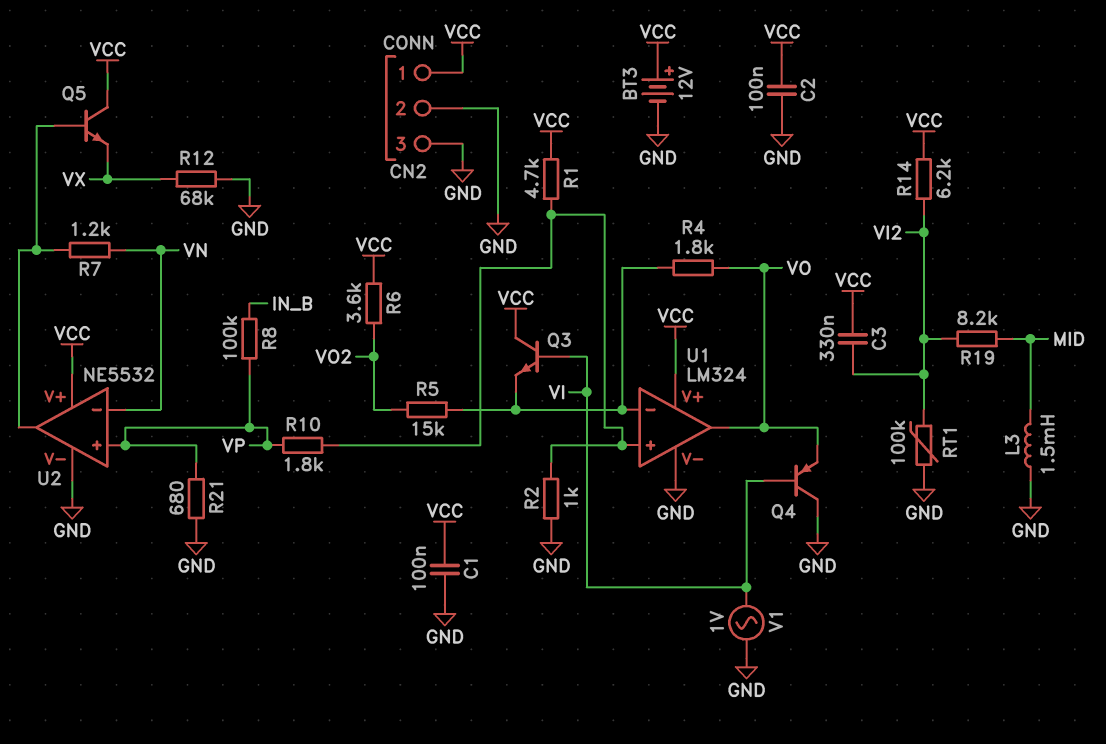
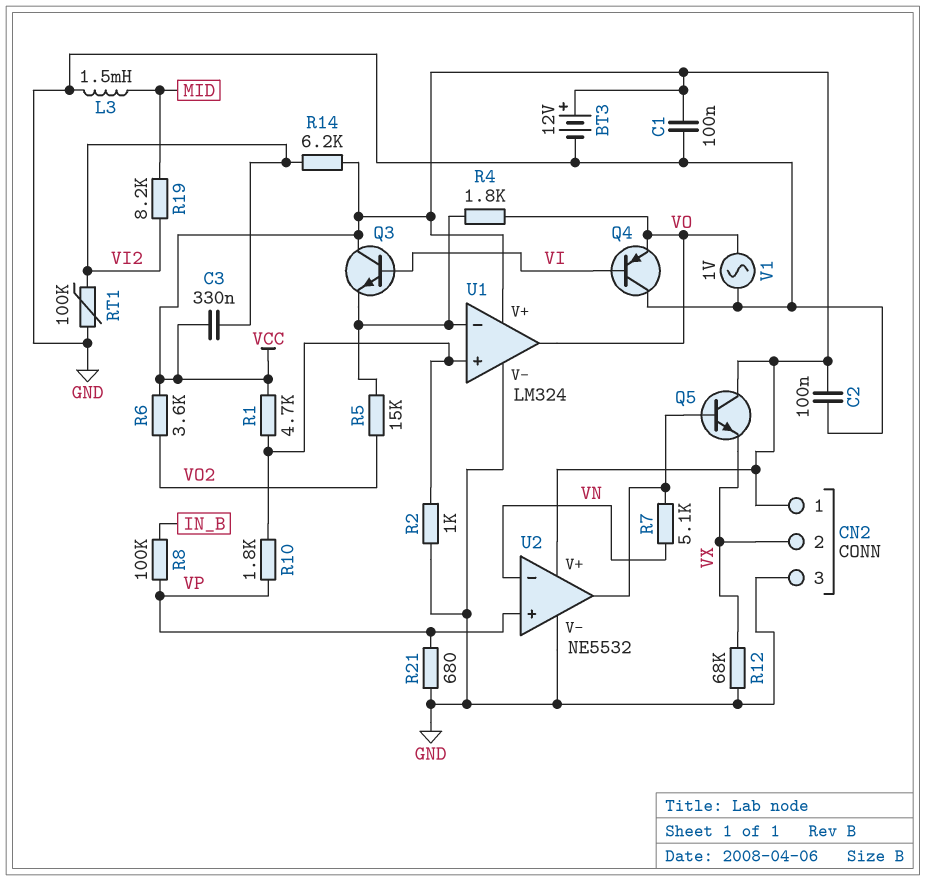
CN2 pin 2: GND -> VX
R7: 1.2k (U2/out, VN) -> 5.1k (U2/out, VN)
V1: AC 1V (GND, VI) -> AC 1V (GND, VO)

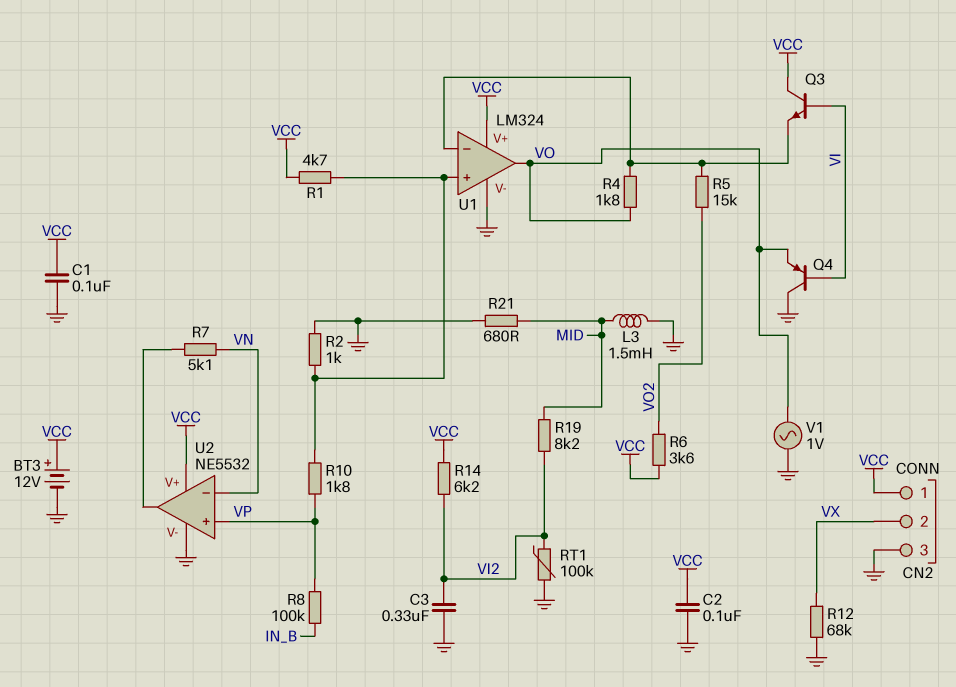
C3: 330nF (VCC, VI2) -> 330nF (GND, VI2)
Q5: NPN (B U2/out, C VCC, E VX) -> none
R21: 680 (GND, VP) -> 680 (GND, MID)

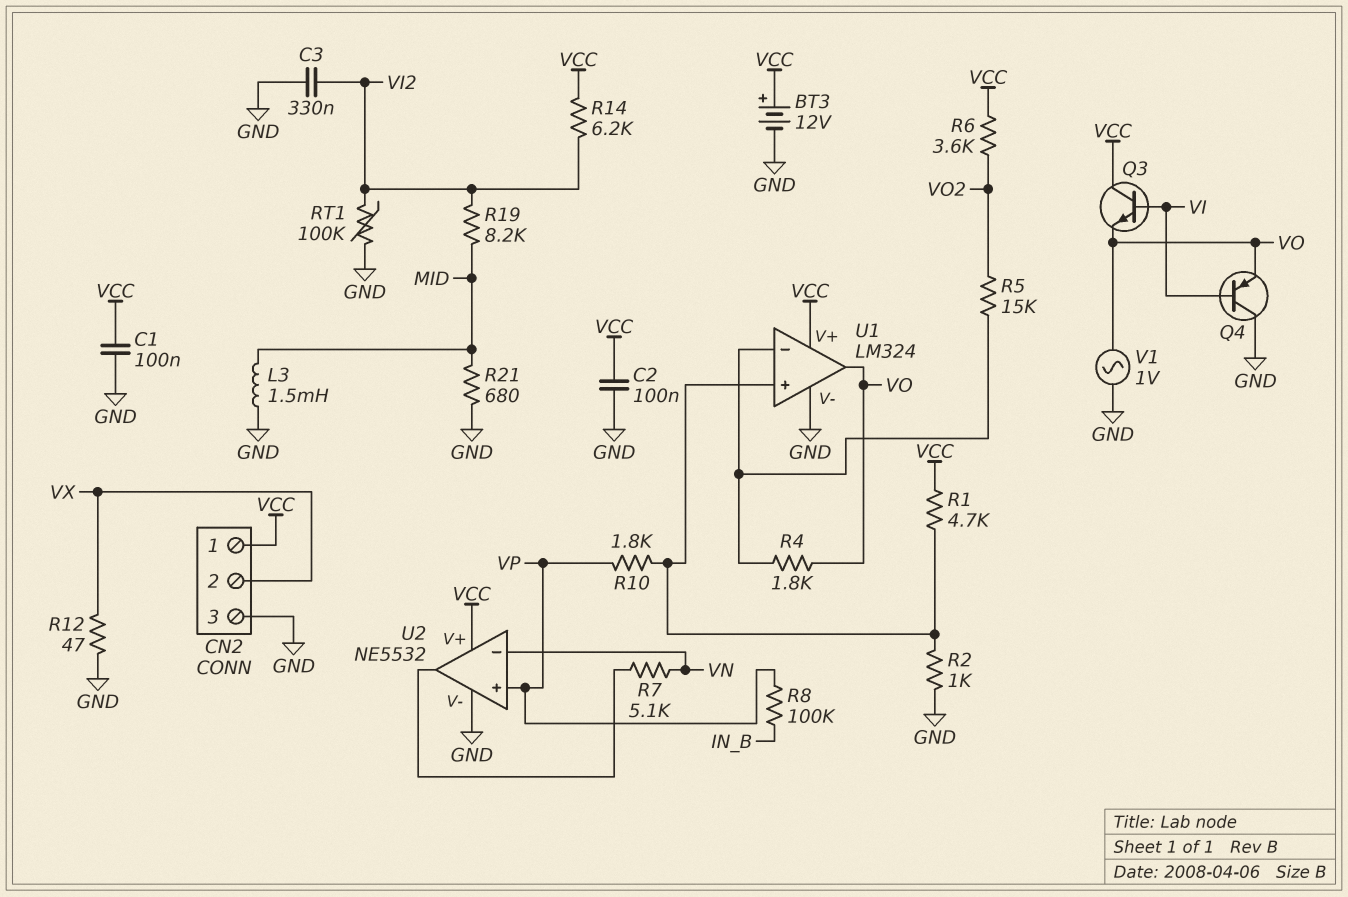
Q3: NPN (B VI, C VCC, E U1/in-) -> NPN (B VI, C VCC, E VO)
R12: 68k (GND, VX) -> 47 (GND, VX)

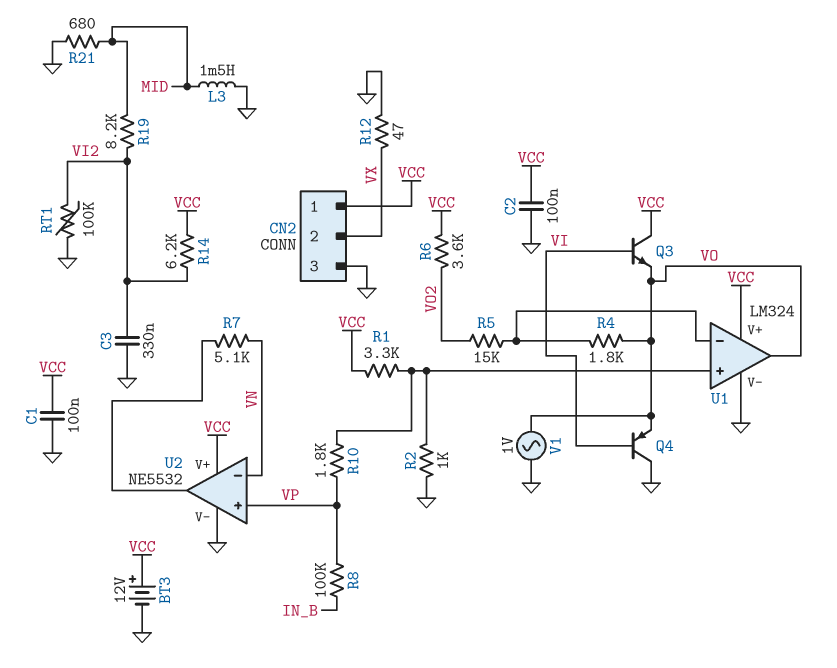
R1: 4.7k (U1/in+, VCC) -> 3.3k (U1/in+, VCC)

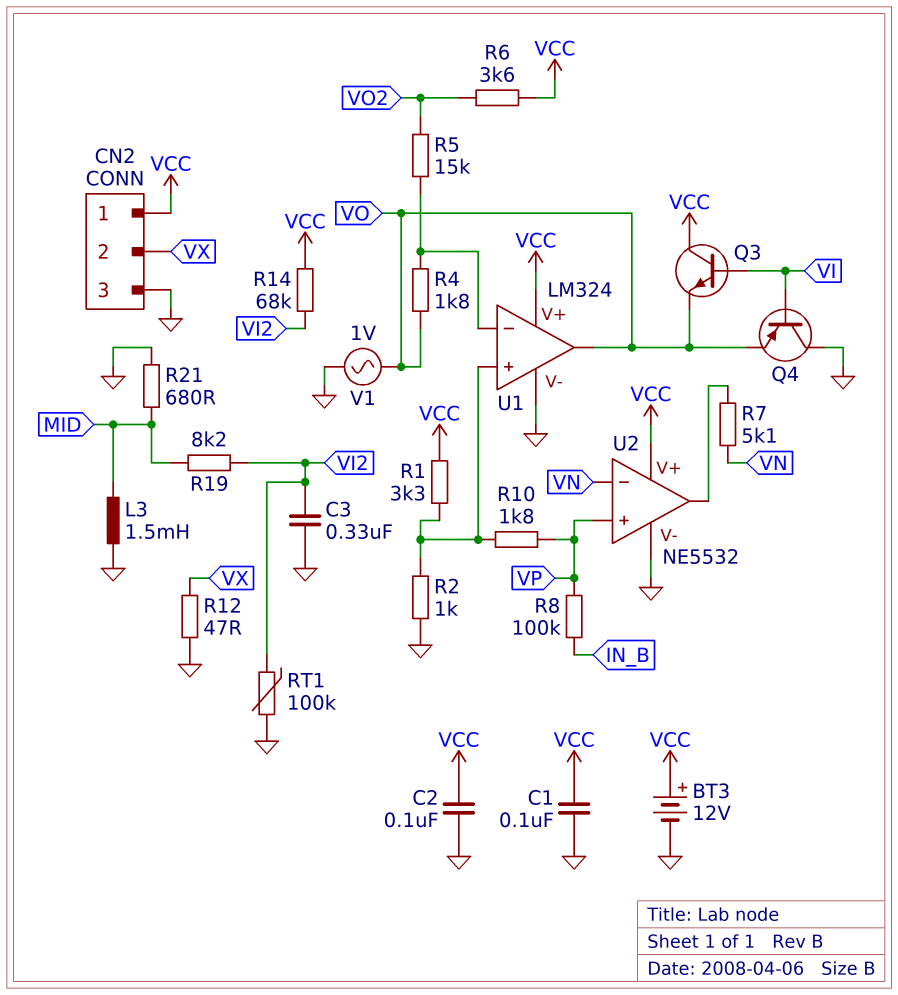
R14: 6.2k (VCC, VI2) -> 68k (VCC, VI2)

